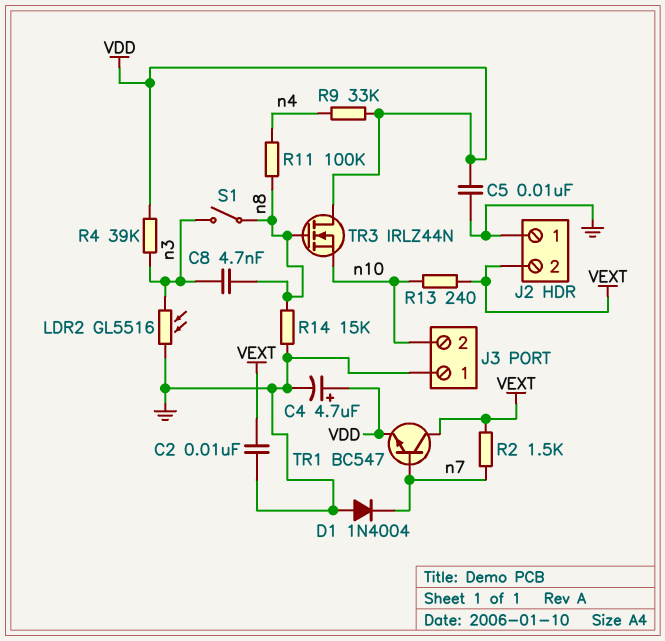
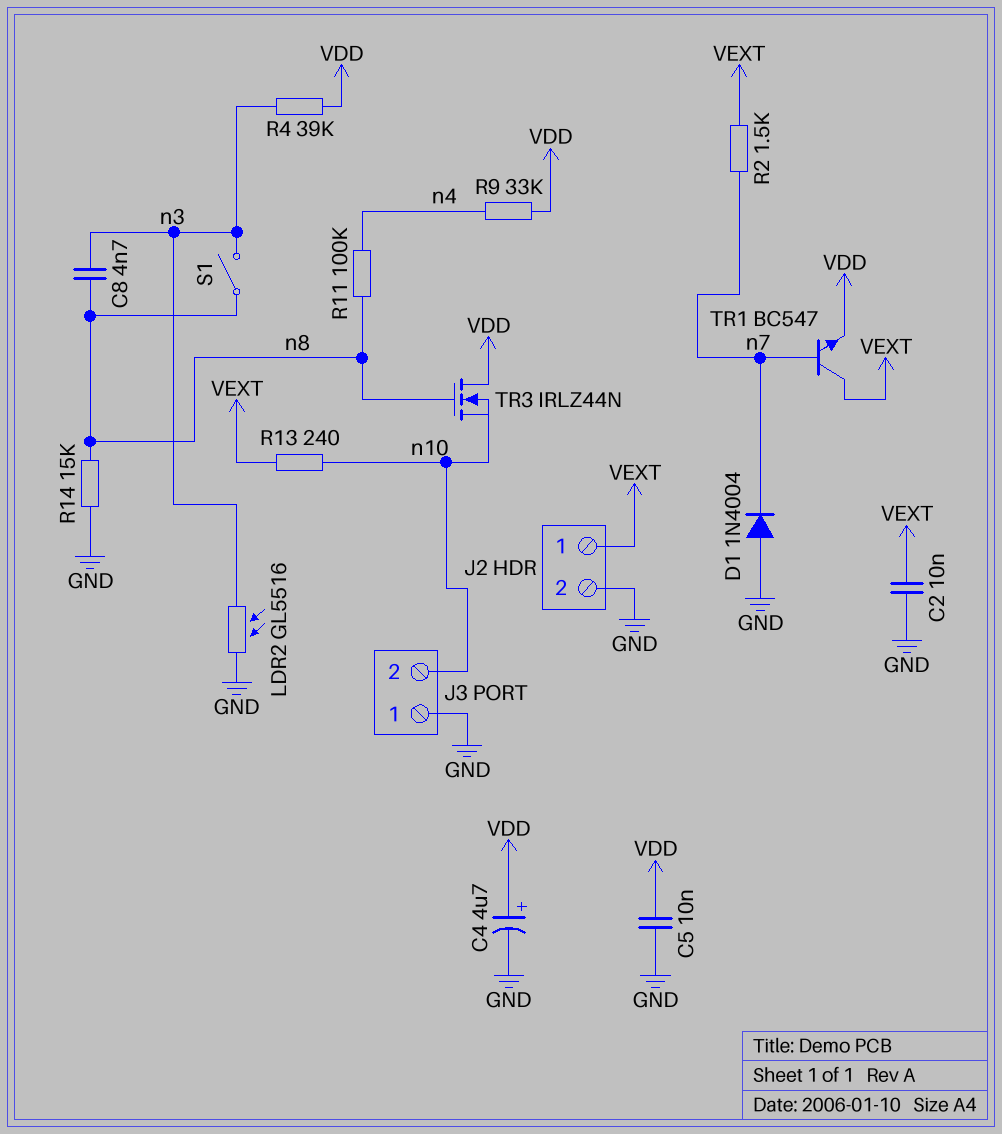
J2 pin 1: GND -> VEXT
J2 pin 2: VEXT -> GND

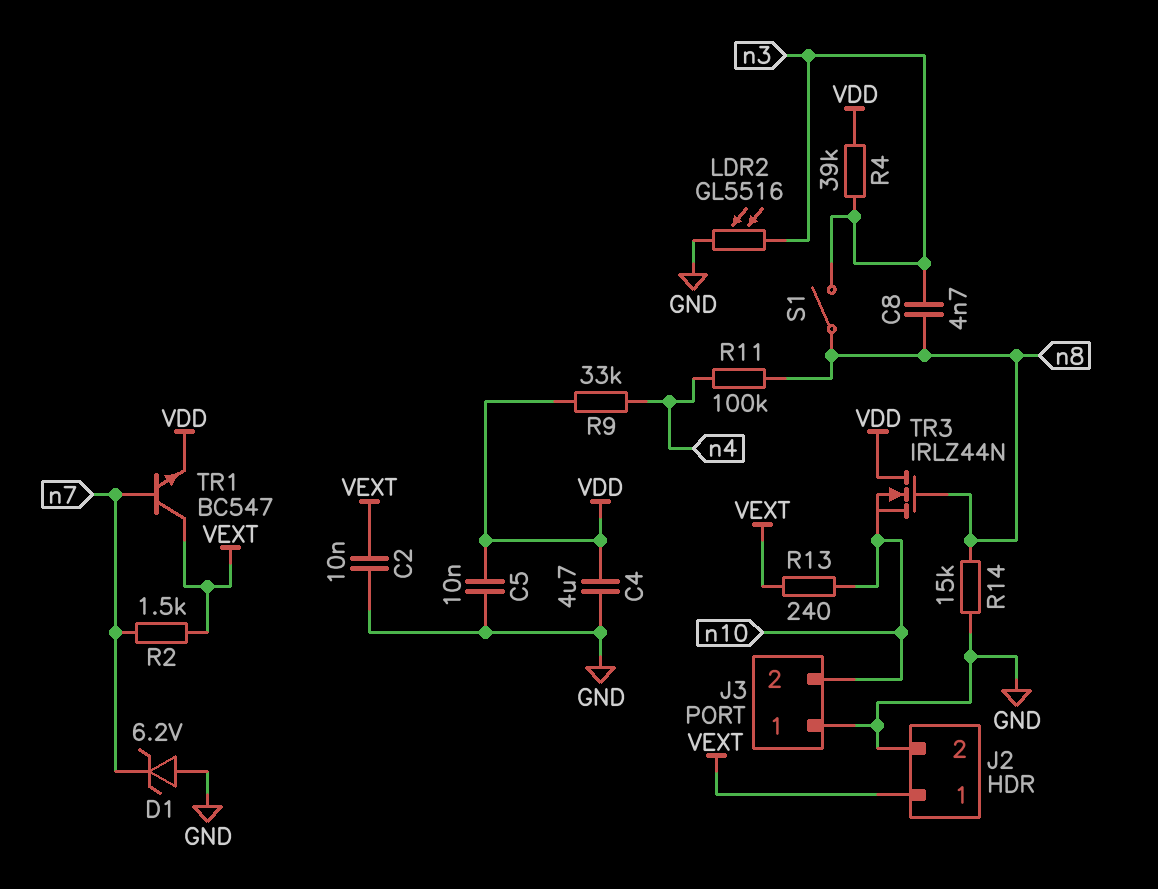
C4: 4.7uF (plus VDD, minus GND) -> 4.7uF (GND, VDD)
D1: diode 1N4004 (A GND, K n7) -> zener 6.2V (A GND, K n7)

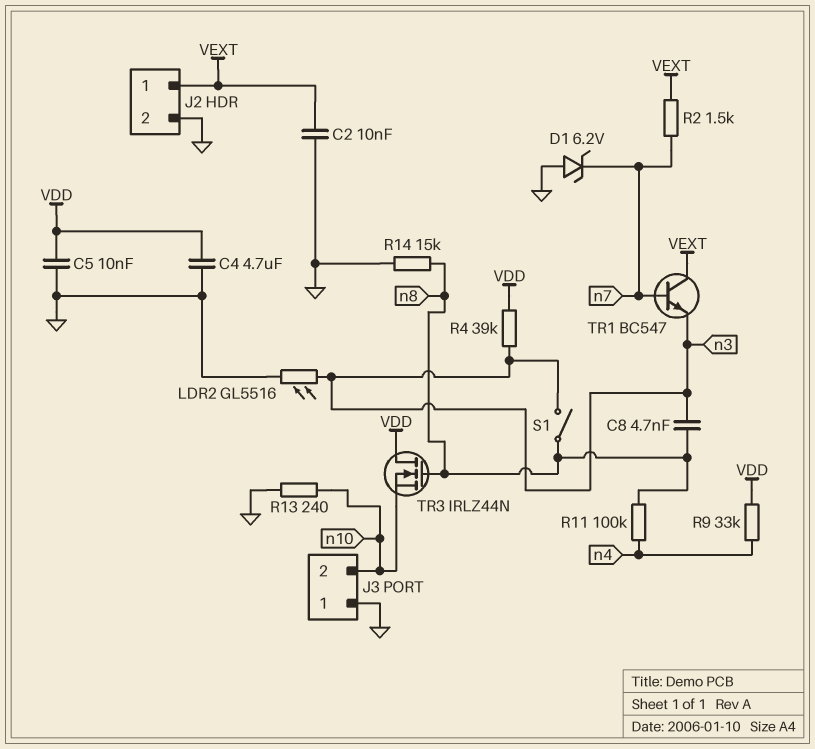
R13: 240 (VEXT, n10) -> 240 (GND, n10)
TR1: NPN BC547 (B n7, C VEXT, E VDD) -> NPN BC547 (B n7, C VEXT, E n3)

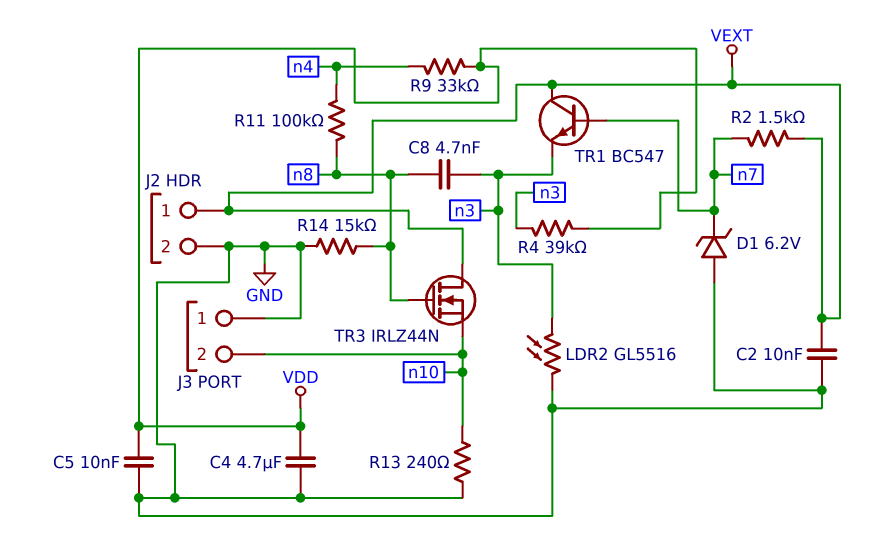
S1: switch (n3, n8) -> none
TR3: NMOS IRLZ44N (G n8, D VDD, S n10) -> NMOS IRLZ44N (G n8, D VEXT, S n10)

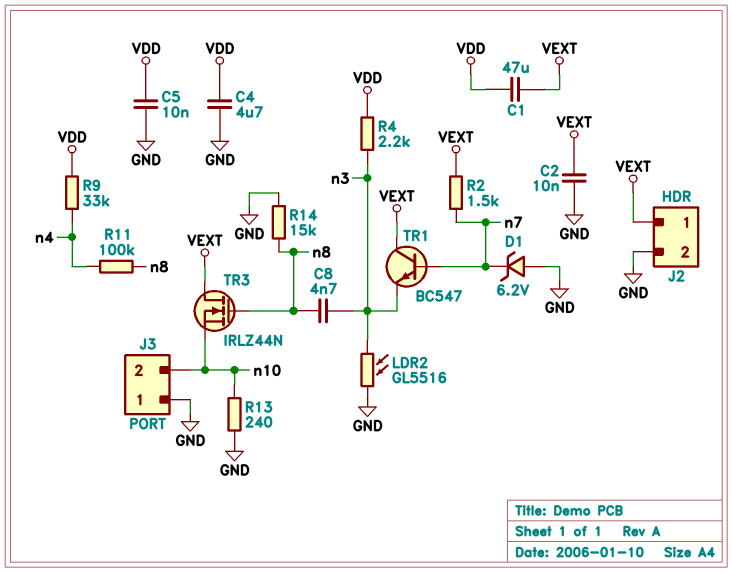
C1: none -> 47uF (VDD, VEXT)
R4: 39k (VDD, n3) -> 2.2k (VDD, n3)

